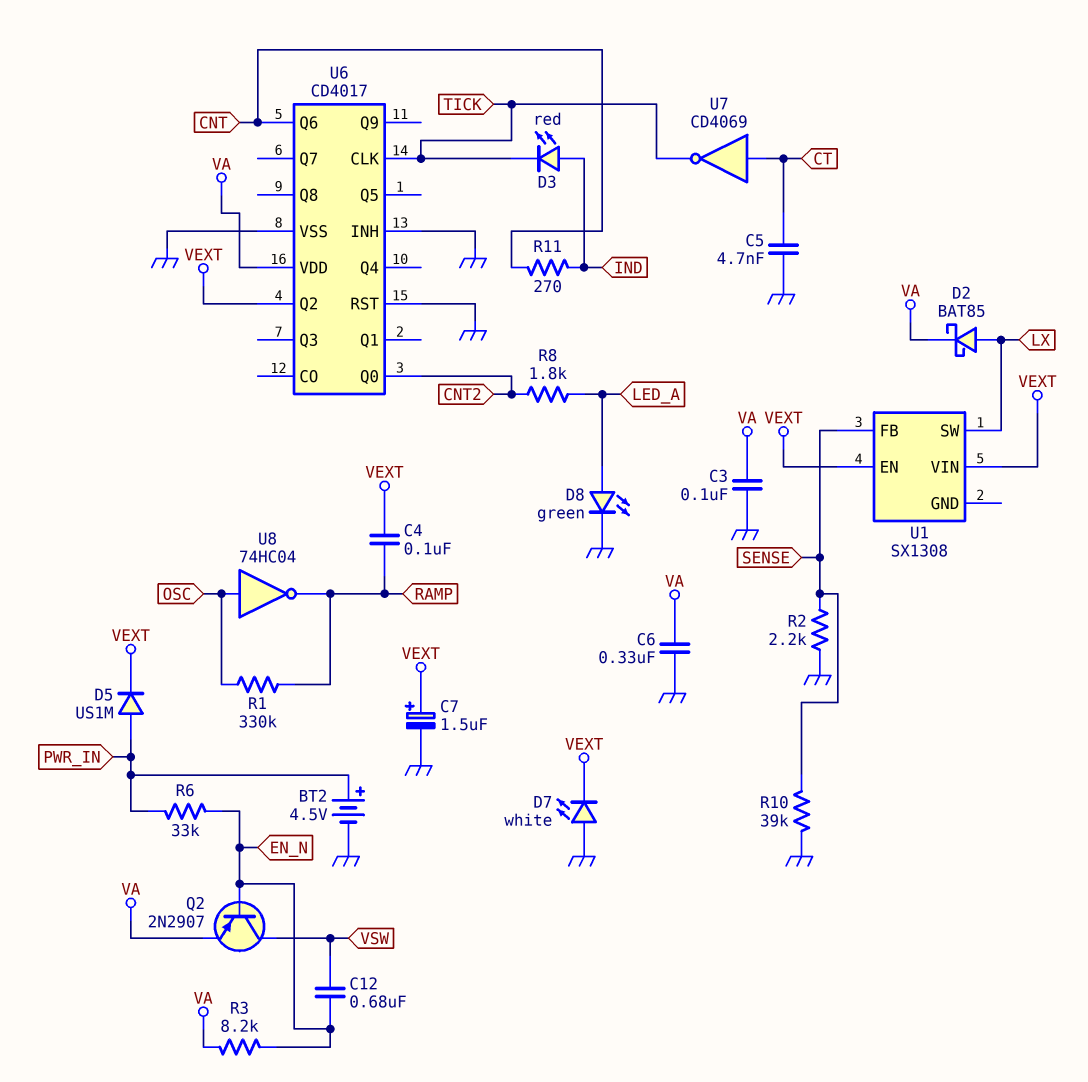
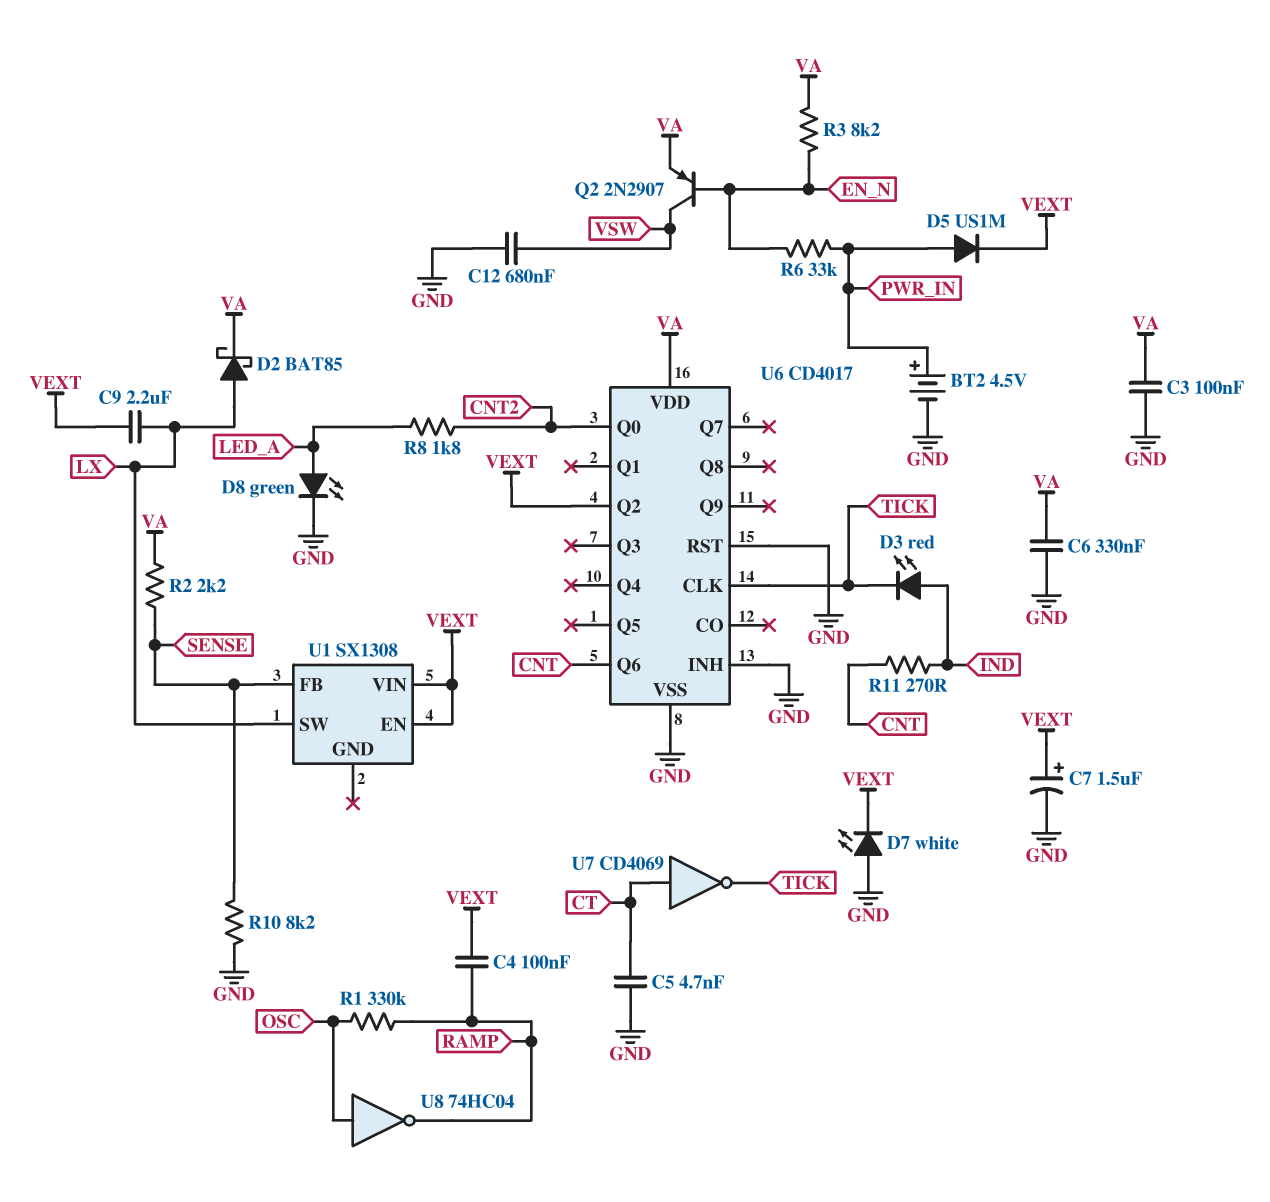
C9: none -> 2.2uF (LX, VEXT)
C12: 680nF (EN_N, VSW) -> 680nF (GND, VSW)
R2: 2.2k (GND, SENSE) -> 2.2k (SENSE, VA)
R10: 39k (GND, SENSE) -> 8.2k (GND, SENSE)

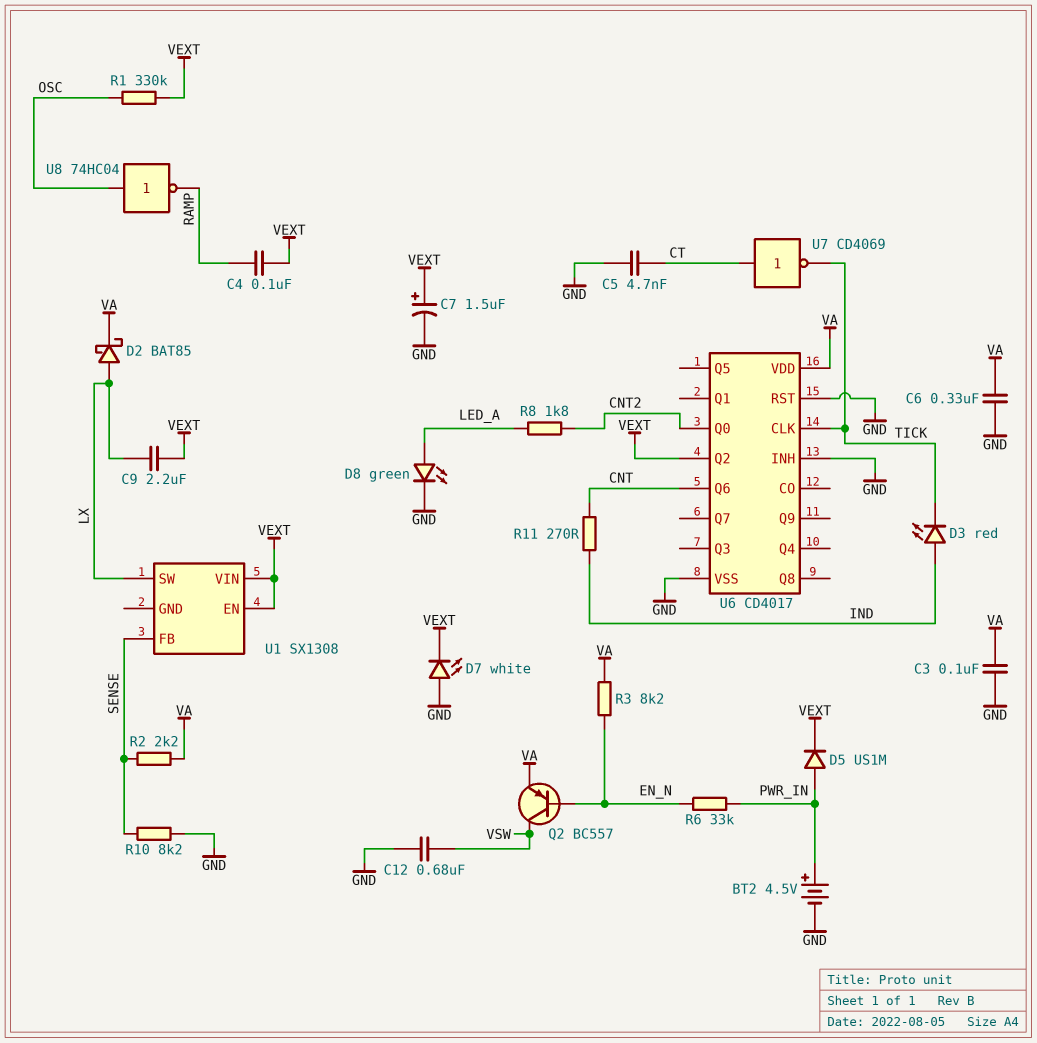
Q2: PNP 2N2907 (B EN_N, C VSW, E VA) -> PNP BC557 (B EN_N, C VSW, E VA)
R1: 330k (OSC, RAMP) -> 330k (OSC, VEXT)

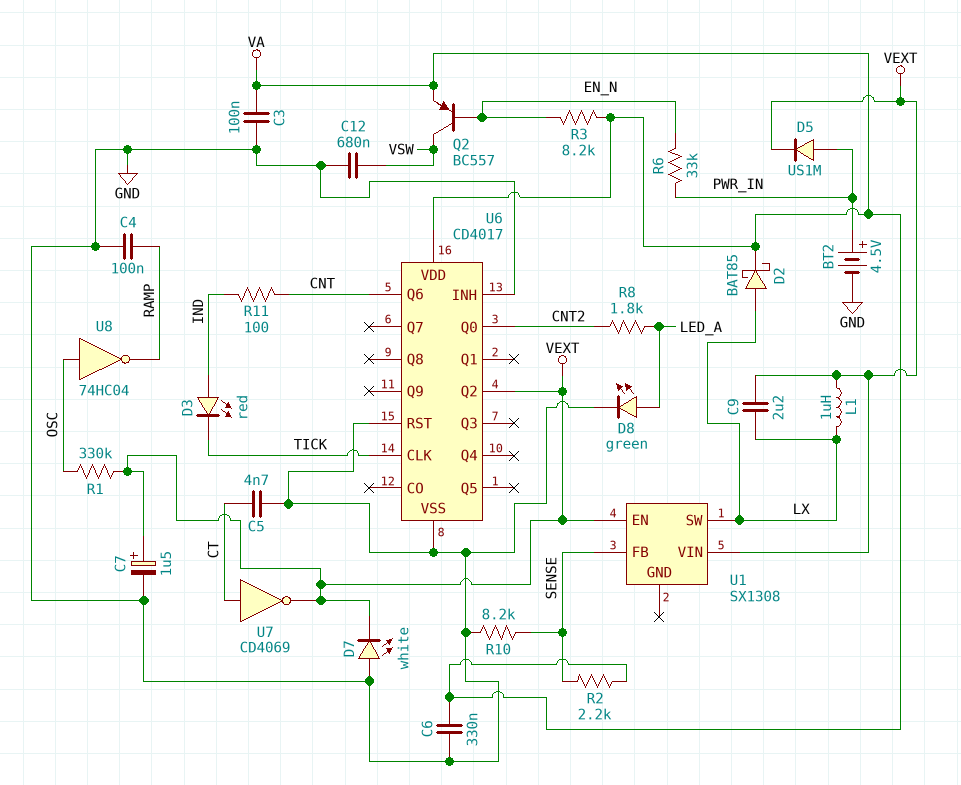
C4: 100nF (RAMP, VEXT) -> 100nF (GND, RAMP)
L1: none -> 1uH (LX, VEXT)
R11: 270 (CNT, IND) -> 100 (CNT, IND)
U7: NOT CD4069 (in CT, out TICK) -> NOT CD4069 (in CT, out VEXT)

